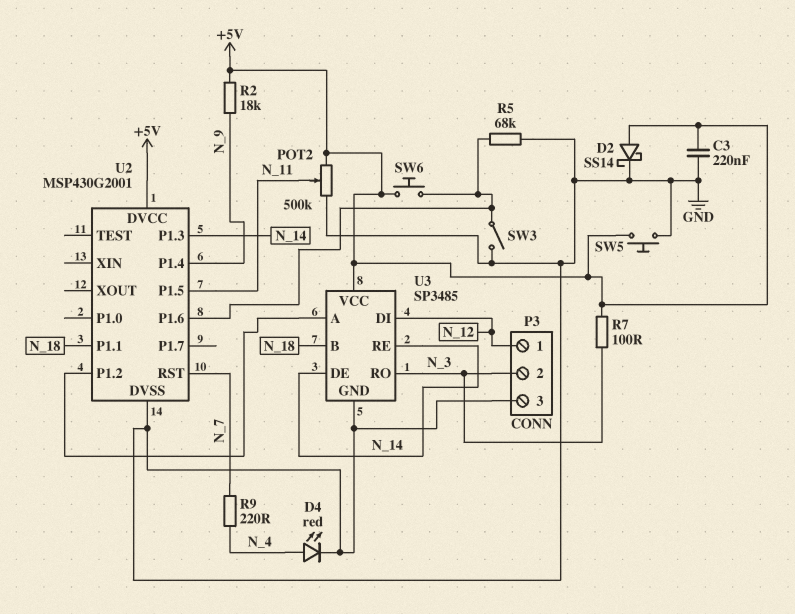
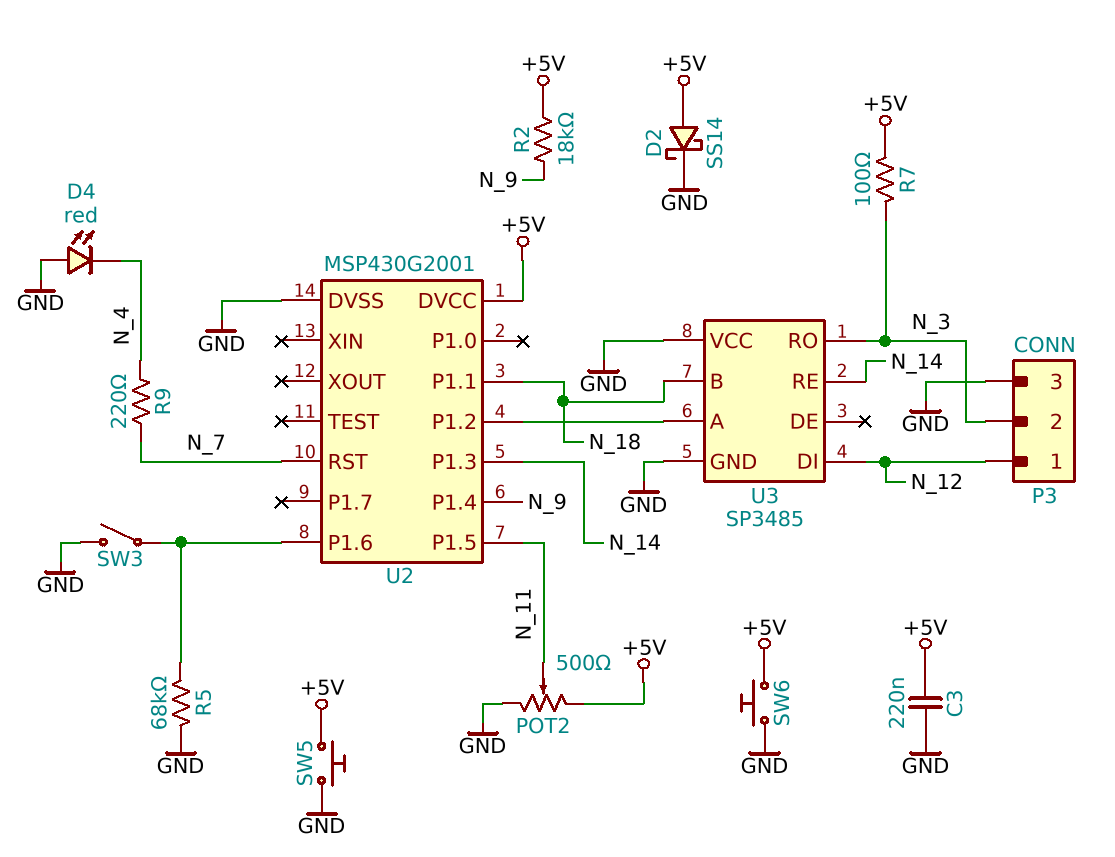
D4: LED red (A N_4, K GND) -> LED red (A GND, K N_4)
POT2: 500k (+5V, GND, wiper N_11) -> 500 (+5V, GND, wiper N_11)
SW6: button (+5V, U2/P1.6) -> button (+5V, GND)
U3 pin DE: N_14 -> none
U3 pin VCC: +5V -> GND

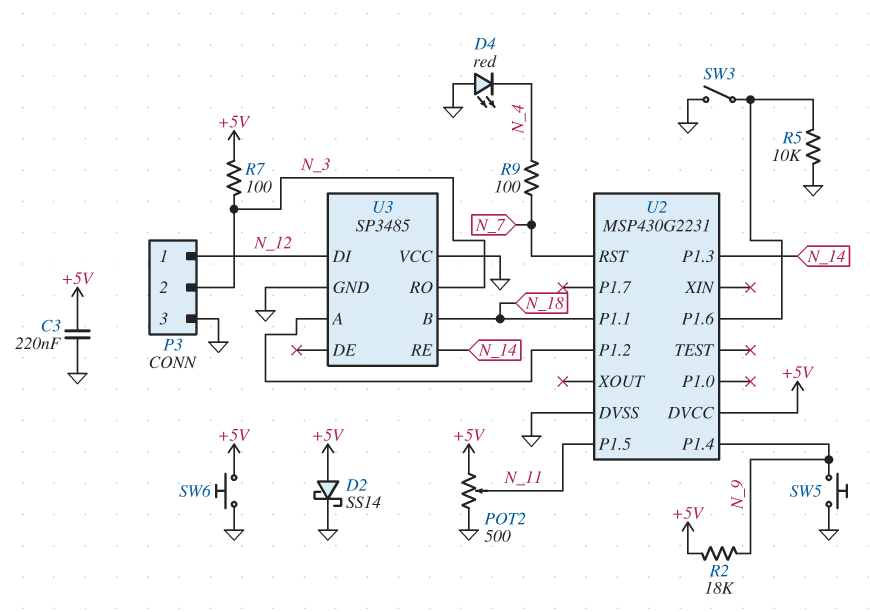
R5: 68k (GND, U2/P1.6) -> 10k (GND, U2/P1.6)
R9: 220 (N_4, N_7) -> 100 (N_4, N_7)
SW5: button (+5V, GND) -> button (GND, N_9)
U2: MSP430G2001 -> MSP430G2231

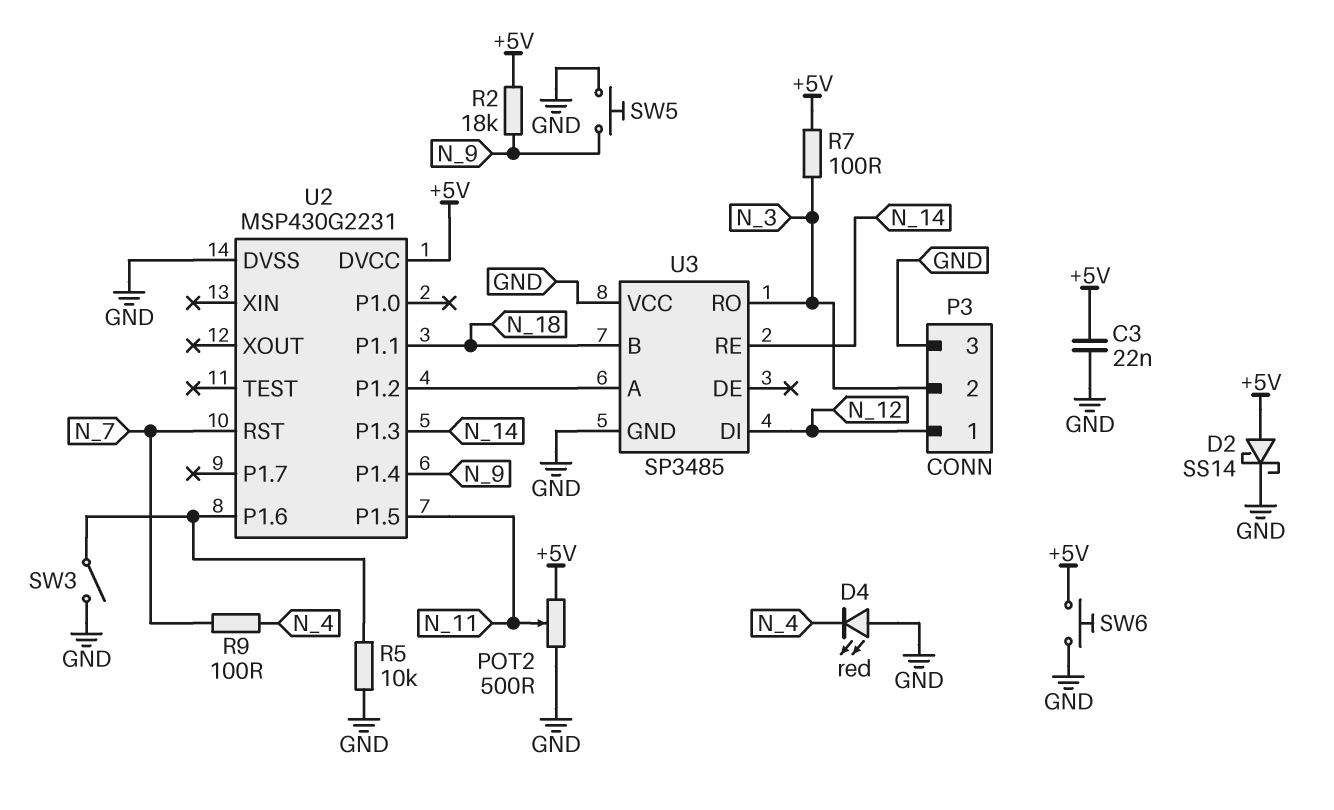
C3: 220nF (+5V, GND) -> 22nF (+5V, GND)

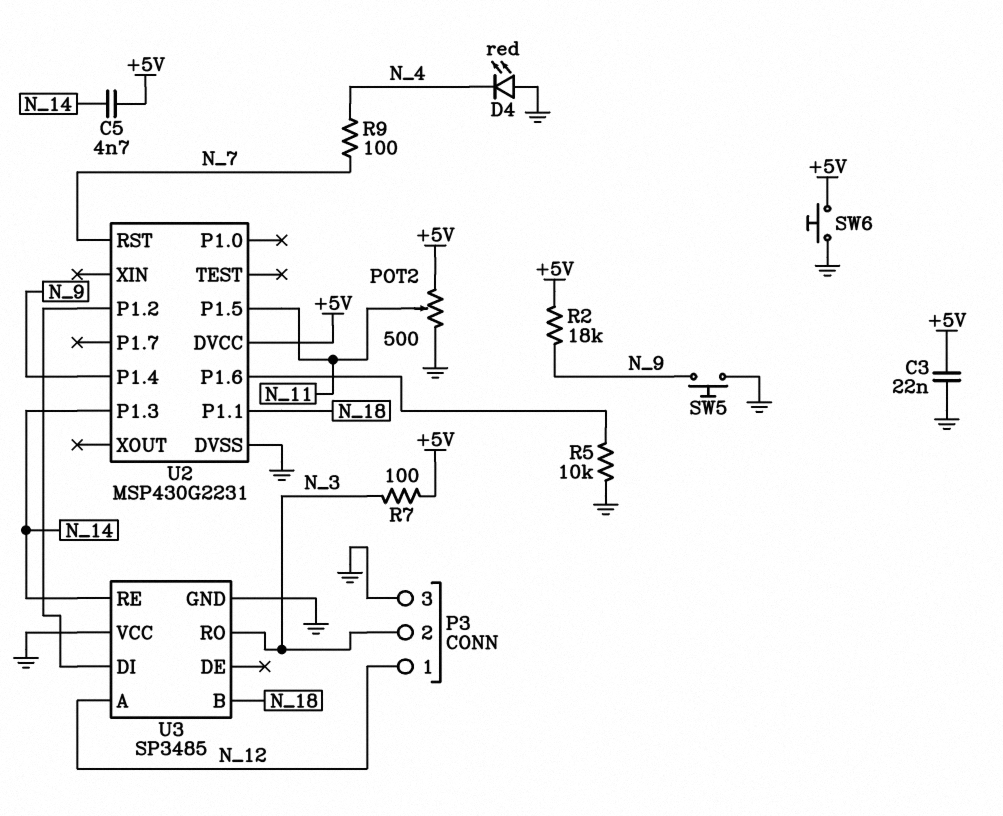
C5: none -> 4.7nF (+5V, N_14)
D2: schottky SS14 (A +5V, K GND) -> none
SW3: switch (GND, U2/P1.6) -> none
U3 pin A: U2/P1.2 -> N_12
U3 pin DI: N_12 -> U2/P1.2

